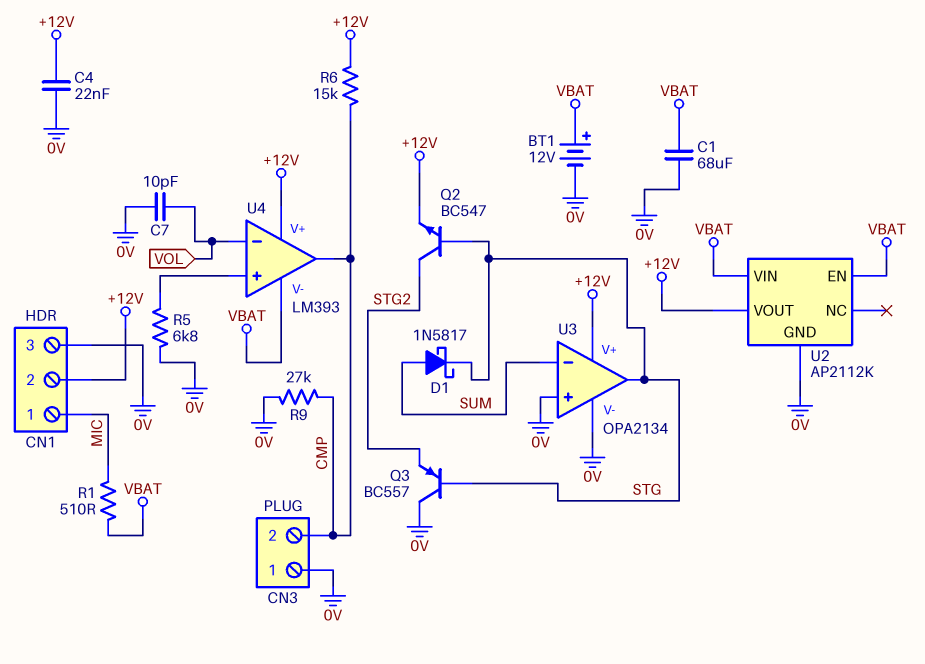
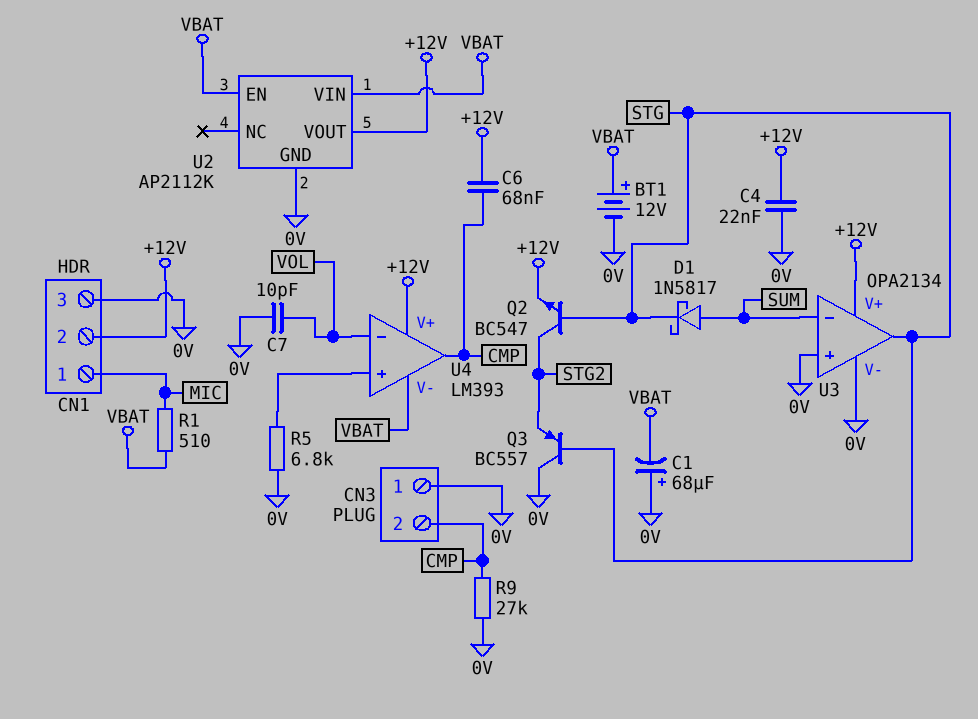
C1: 68uF (0V, VBAT) -> 68uF (plus 0V, minus VBAT)
C6: none -> 68nF (+12V, CMP)
R6: 15k (+12V, CMP) -> none

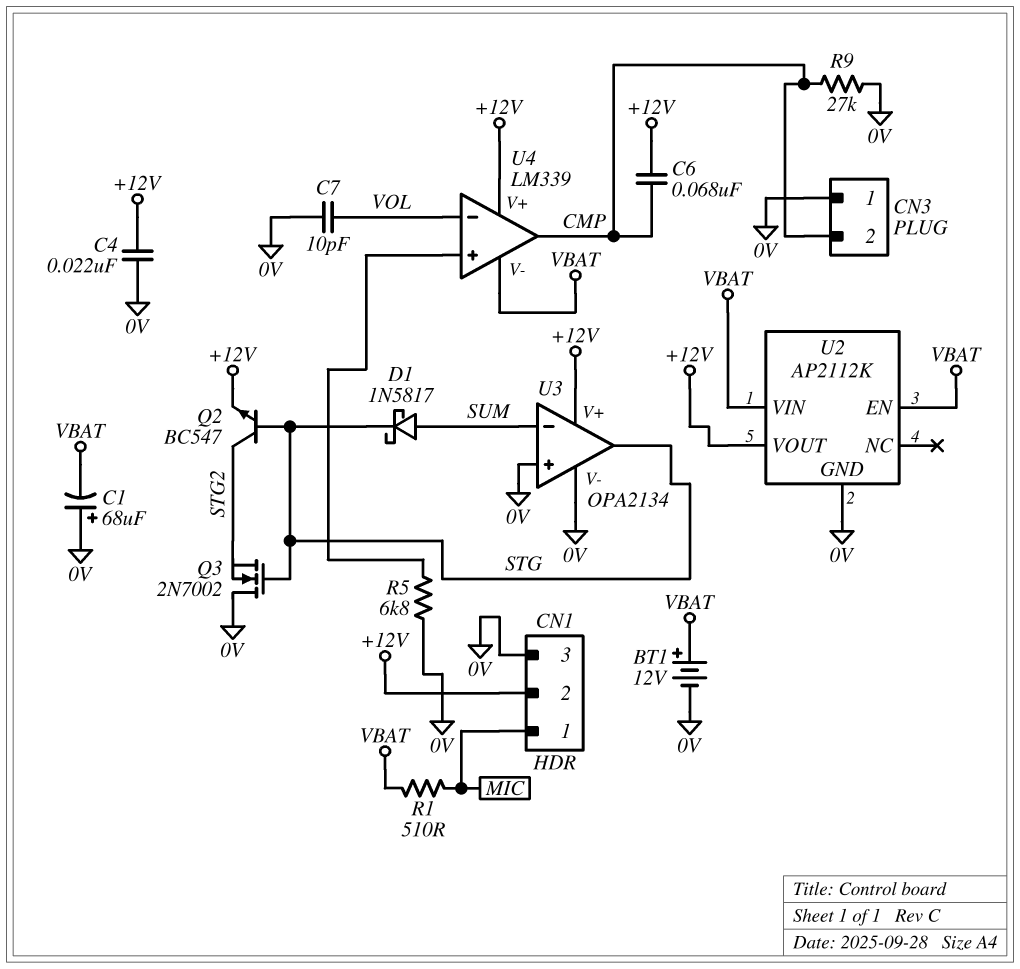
Q3: PNP BC557 (B STG, C 0V, E STG2) -> NMOS 2N7002 (G STG, D 0V, S STG2)
U4: LM393 -> LM339

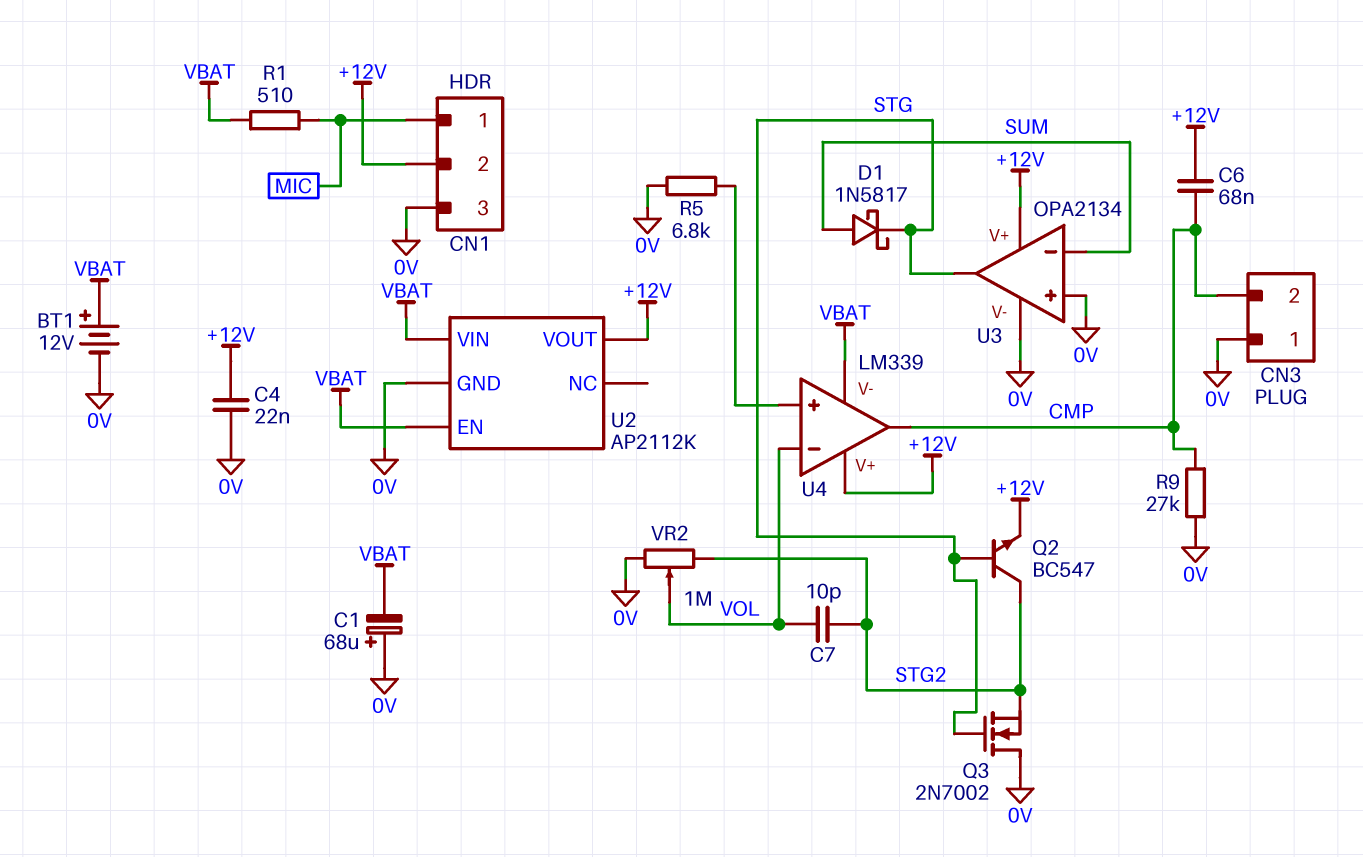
C7: 10pF (0V, VOL) -> 10pF (STG2, VOL)
VR2: none -> 1M (0V, STG2, wiper VOL)

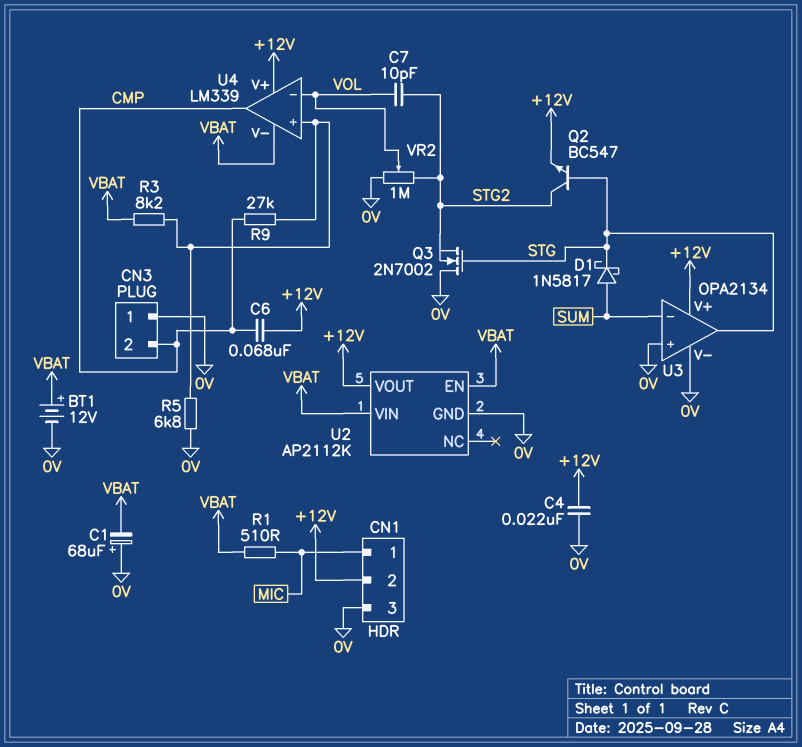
R3: none -> 8.2k (U4/in+, VBAT)
R9: 27k (0V, CMP) -> 27k (CMP, U4/in+)

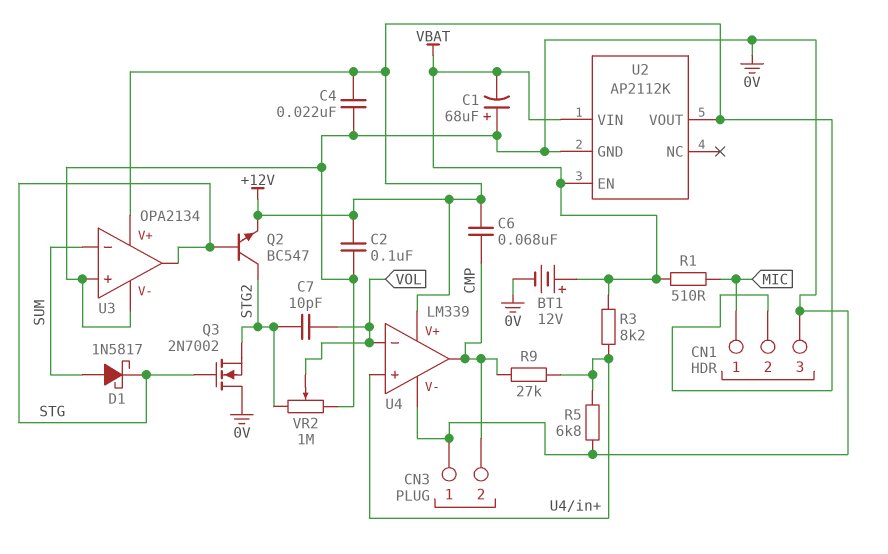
C2: none -> 100nF (+12V, 0V)
U4 pin V-: VBAT -> 0V

